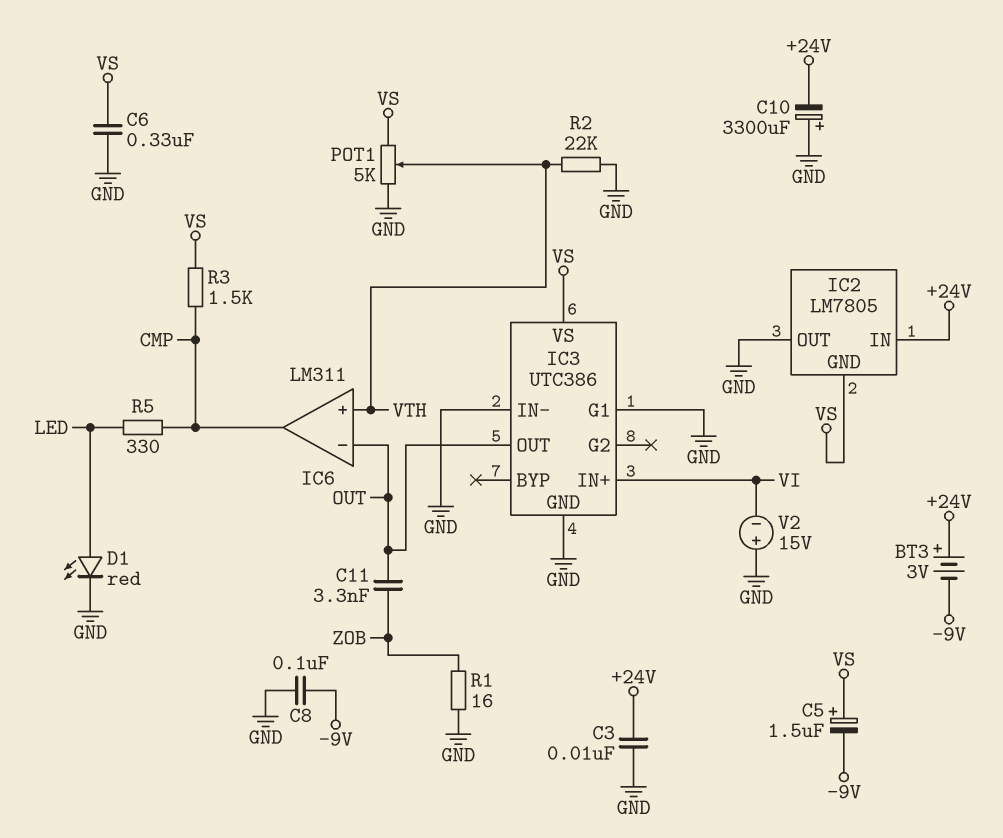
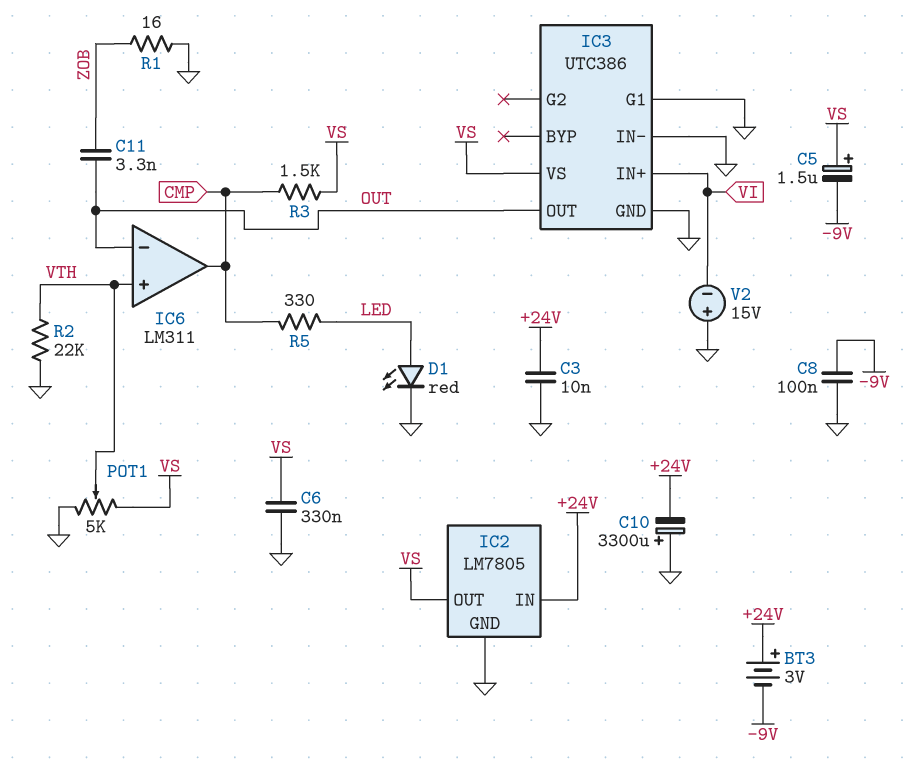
IC2 pin GND: VS -> GND
IC2 pin OUT: GND -> VS

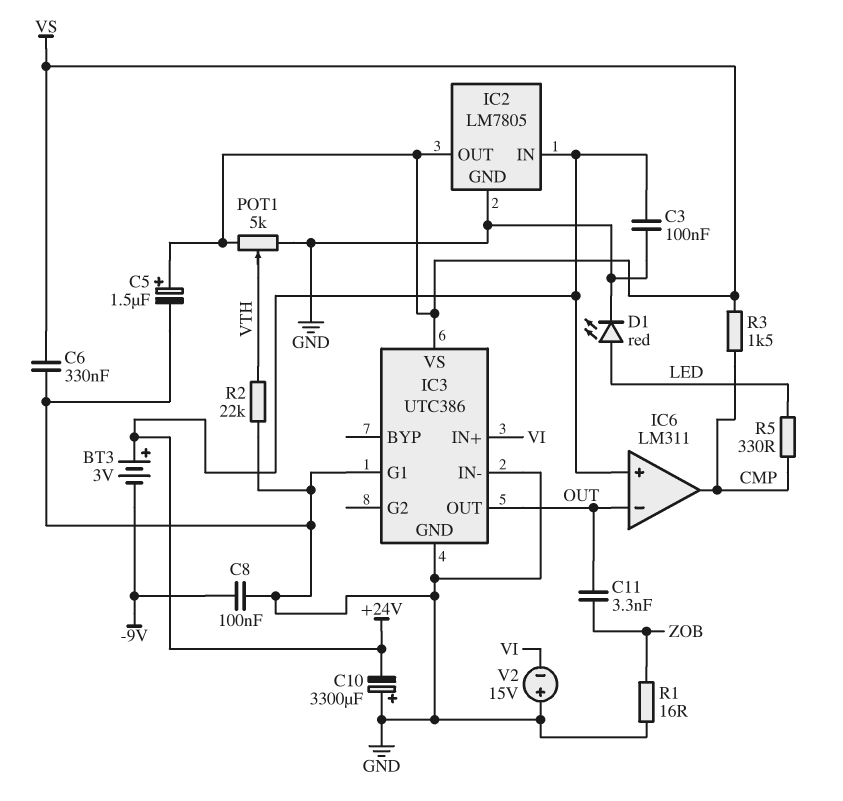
C3: 10nF (+24V, GND) -> 100nF (+24V, GND)
C5: 1.5uF (plus VS, minus -9V) -> 1.5uF (plus VS, minus GND)
IC6 pin in+: VTH -> +24V

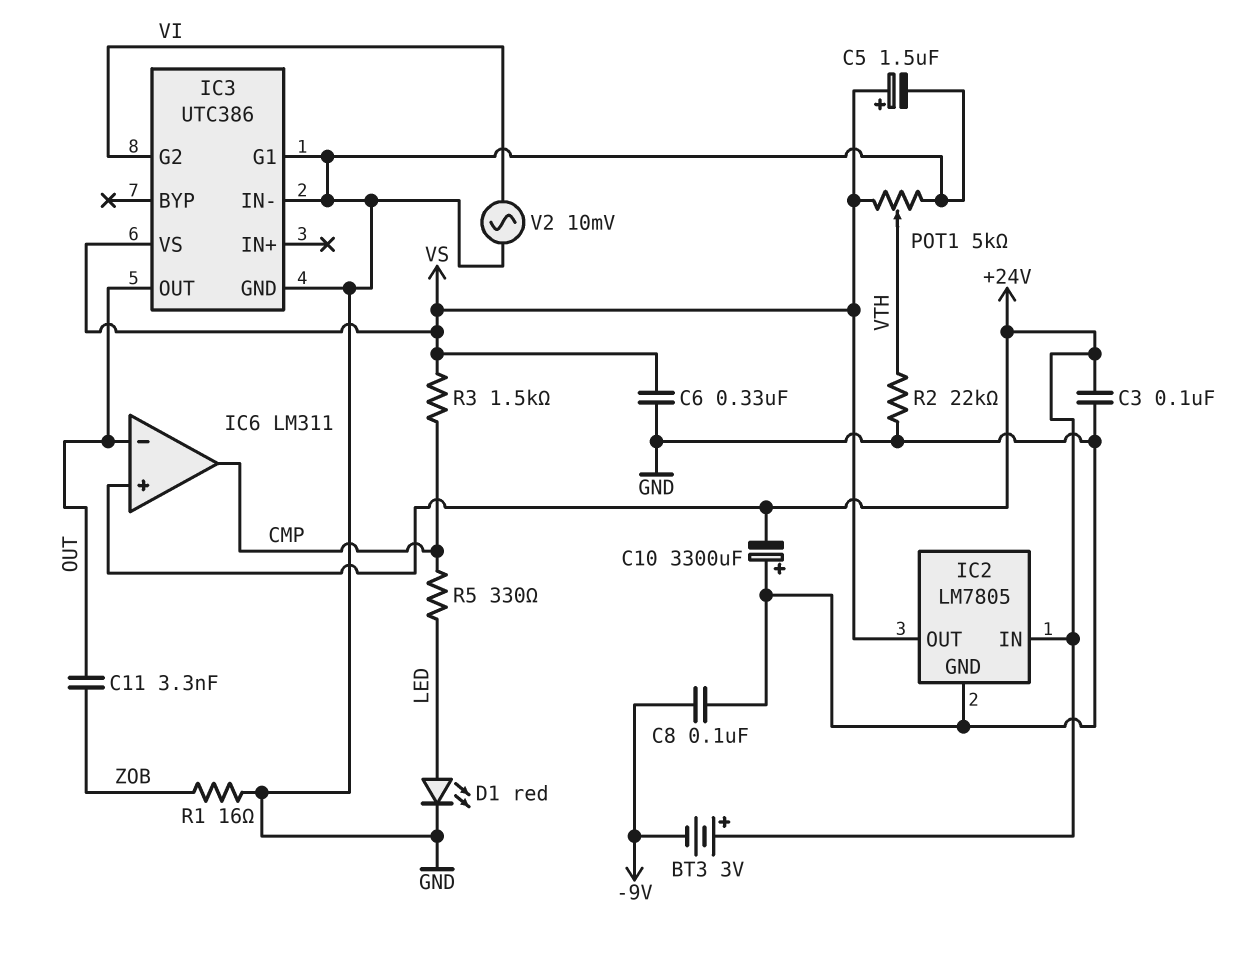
IC3 pin G2: none -> VI
IC3 pin IN+: VI -> none
V2: 15V (plus GND, minus VI) -> AC 10mV (GND, VI)

